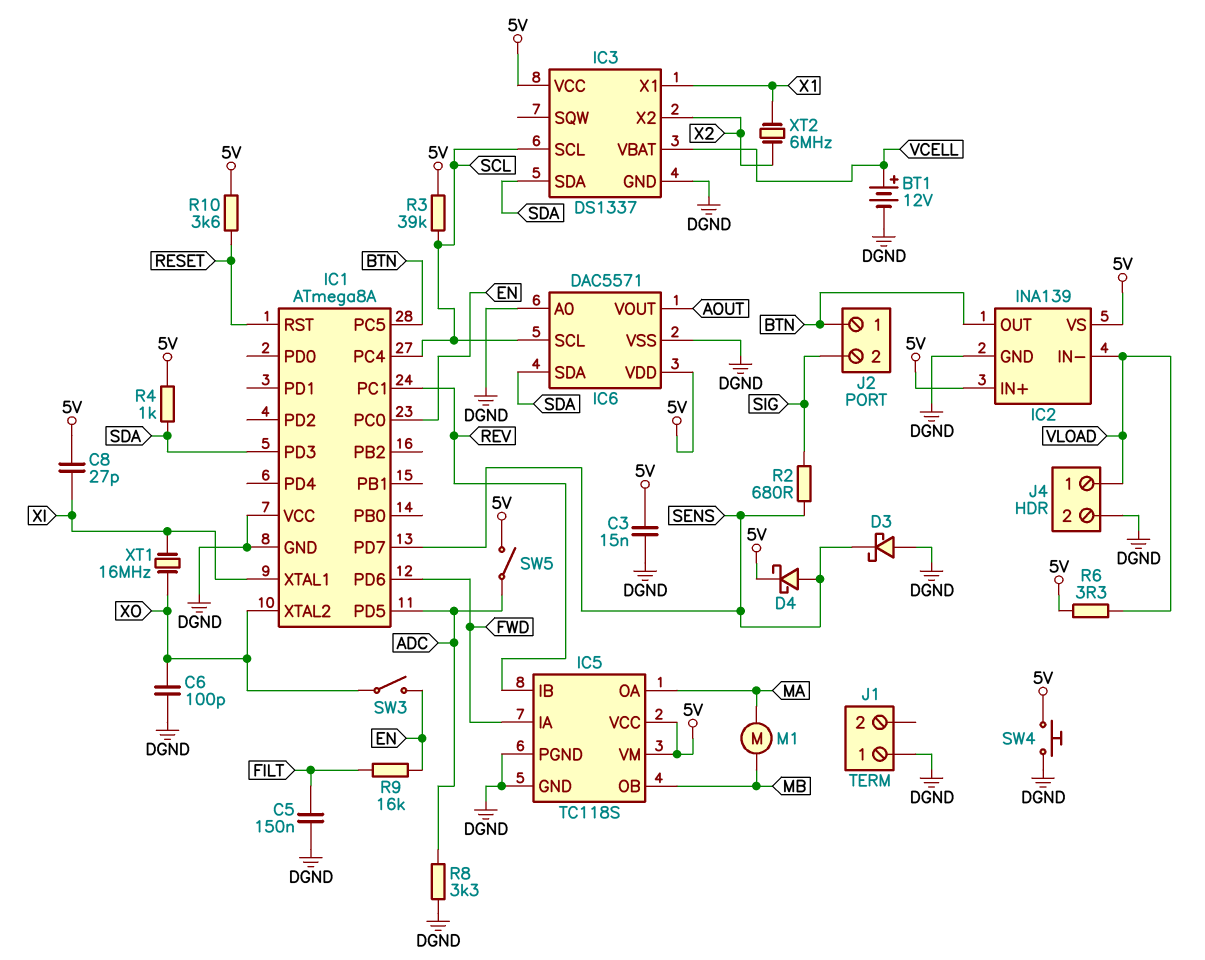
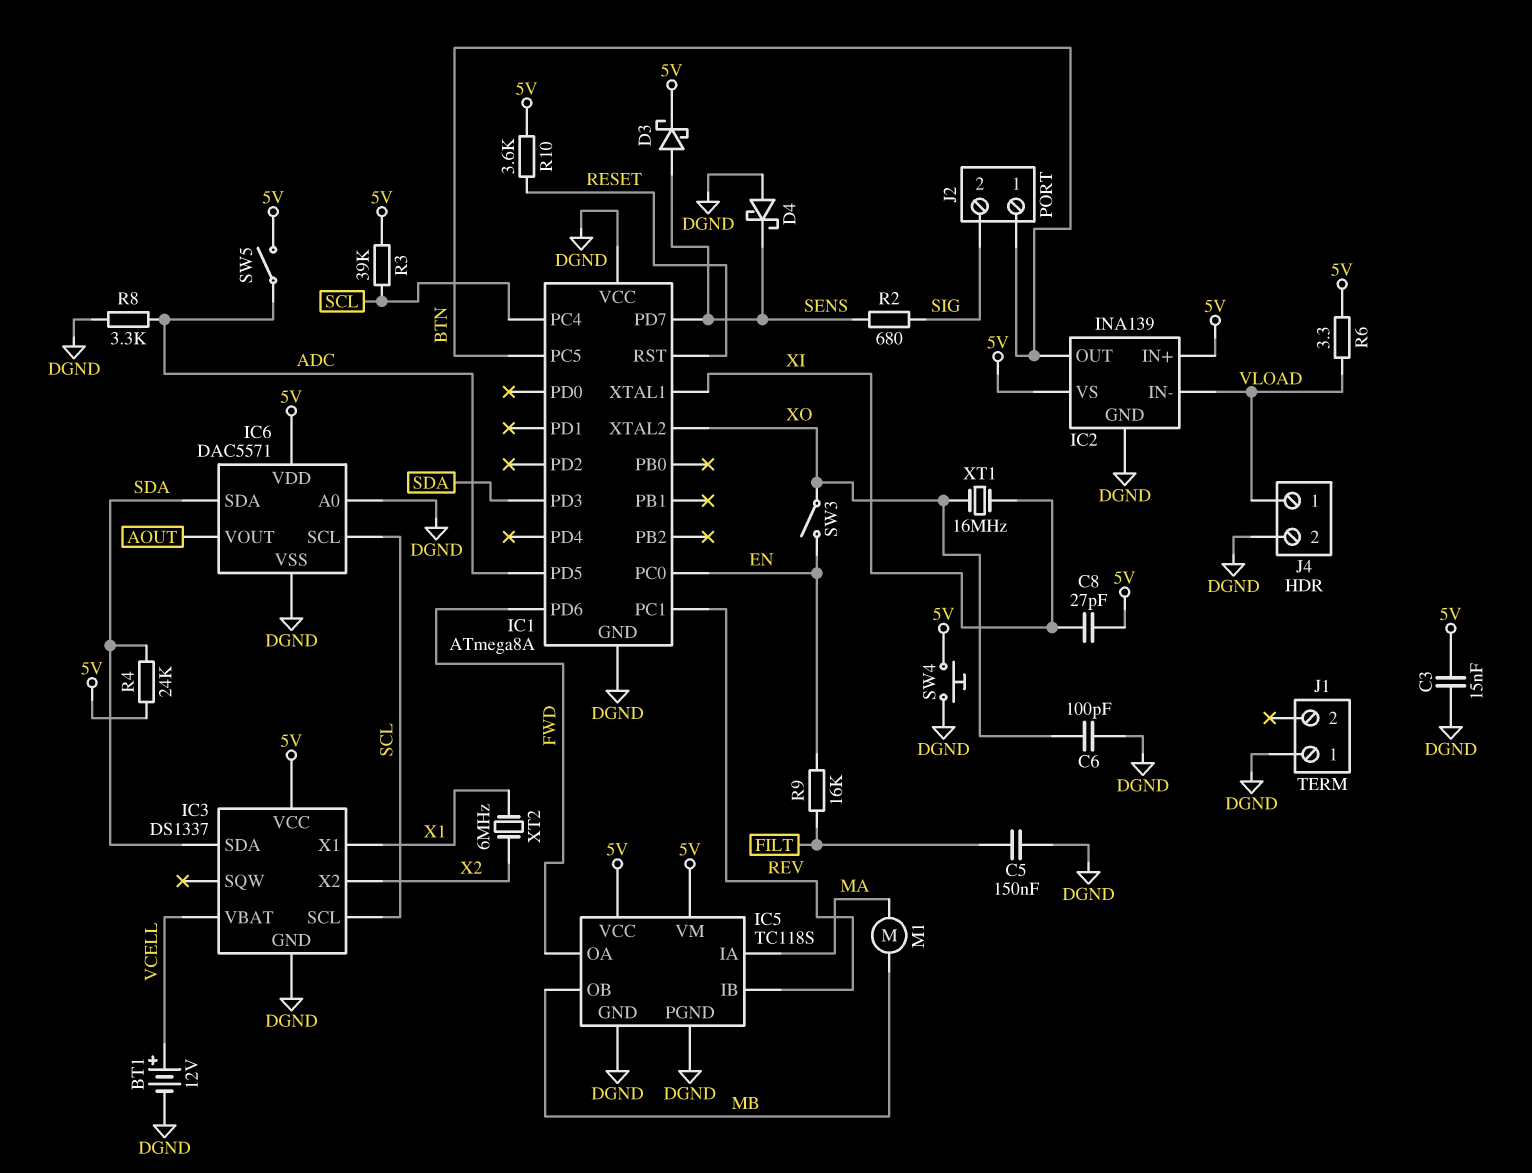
D3: schottky (A DGND, K SENS) -> schottky (A SENS, K 5V)
D4: schottky (A SENS, K 5V) -> schottky (A DGND, K SENS)
IC5 pin IA: FWD -> MA
IC5 pin OA: MA -> FWD
R4: 1k (5V, SDA) -> 24k (5V, SDA)

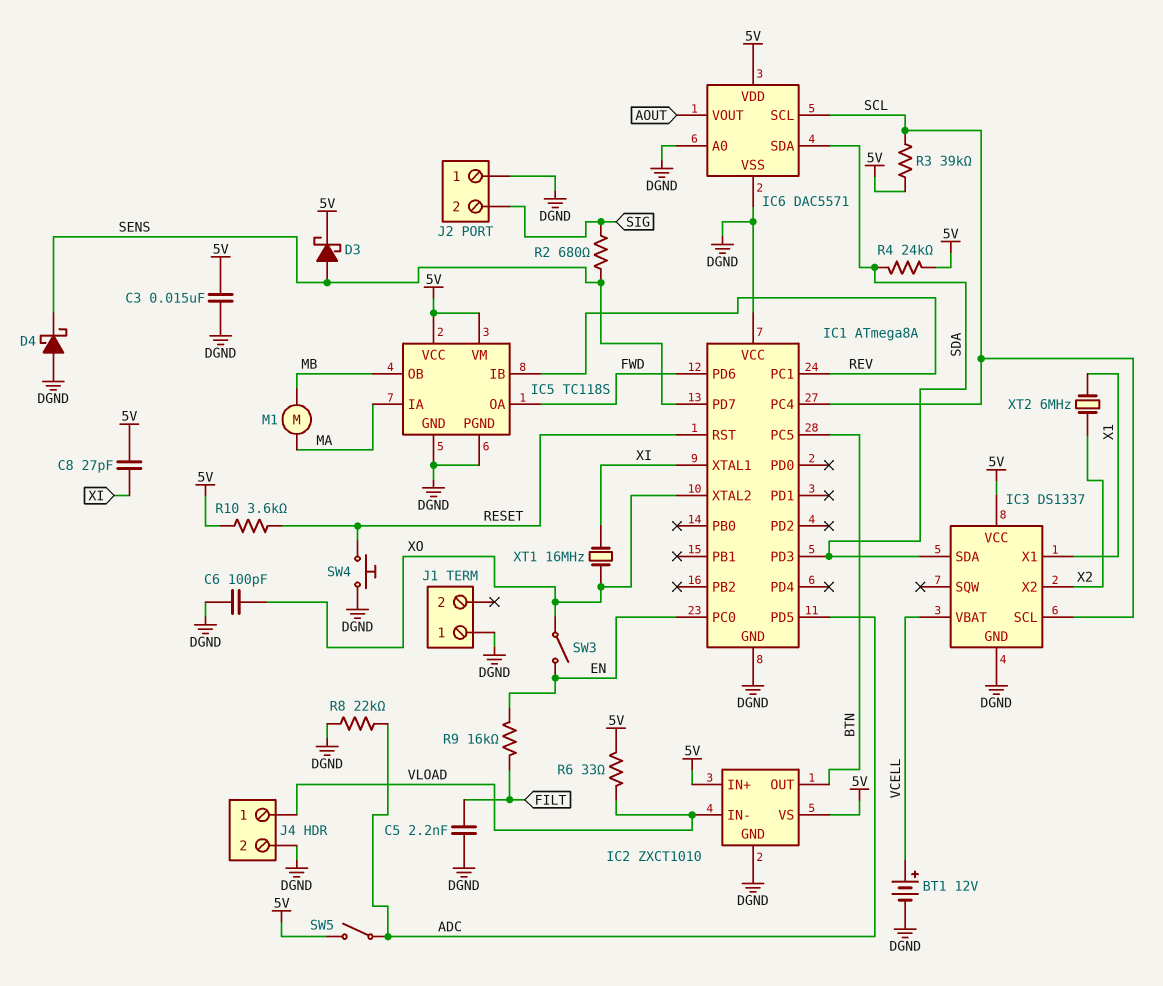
C5: 150nF (DGND, FILT) -> 2.2nF (DGND, FILT)
IC2: INA139 -> ZXCT1010
J2 pin 1: BTN -> DGND
R6: 3.3 (5V, VLOAD) -> 33 (5V, VLOAD)
R8: 3.3k (ADC, DGND) -> 22k (ADC, DGND)
SW4: button (5V, DGND) -> button (DGND, RESET)

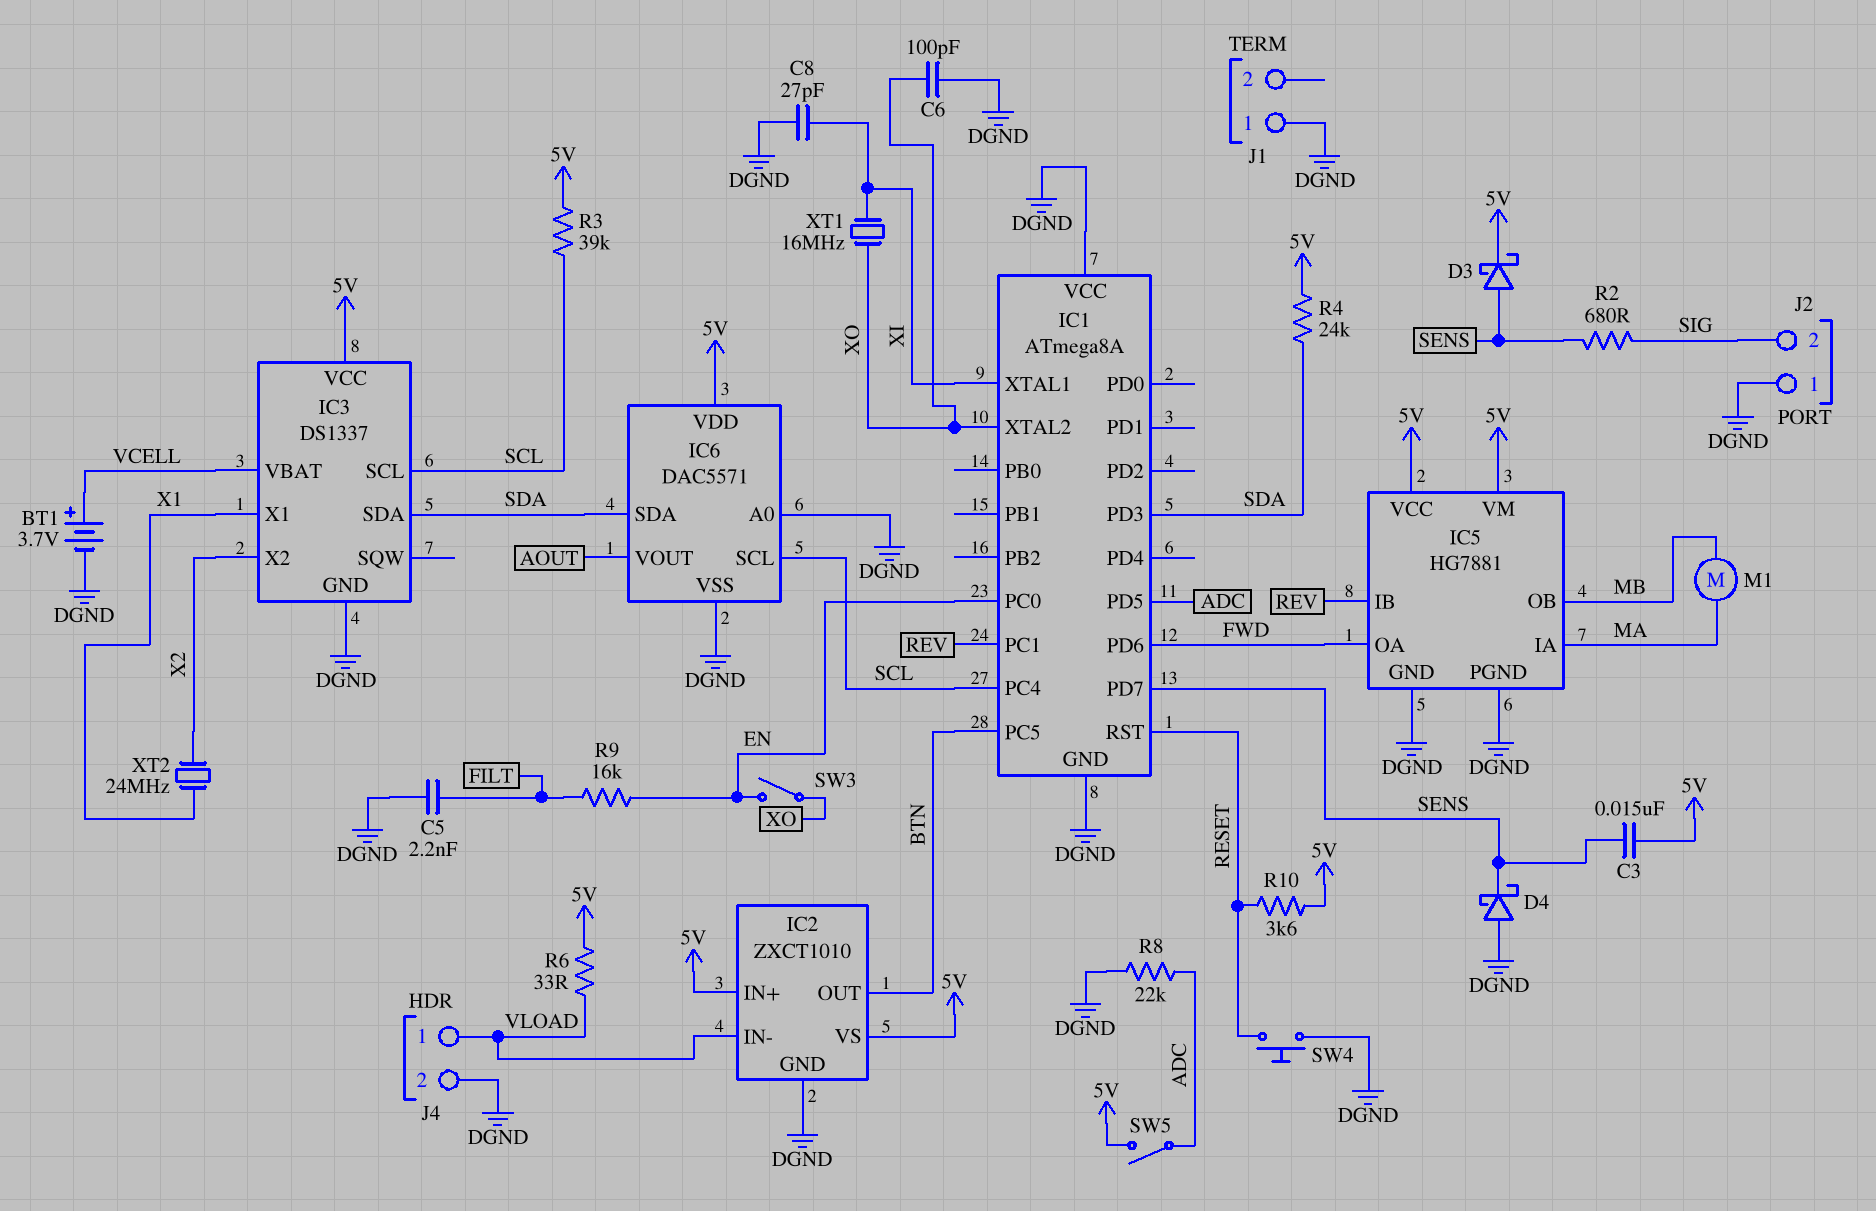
BT1: 12V (plus VCELL, minus DGND) -> 3.7V (plus VCELL, minus DGND)
C3: 15nF (5V, DGND) -> 15nF (5V, SENS)
C8: 27pF (5V, XI) -> 27pF (DGND, XI)
IC5: TC118S -> HG7881
XT2: 6MHz (X1, X2) -> 24MHz (X1, X2)

